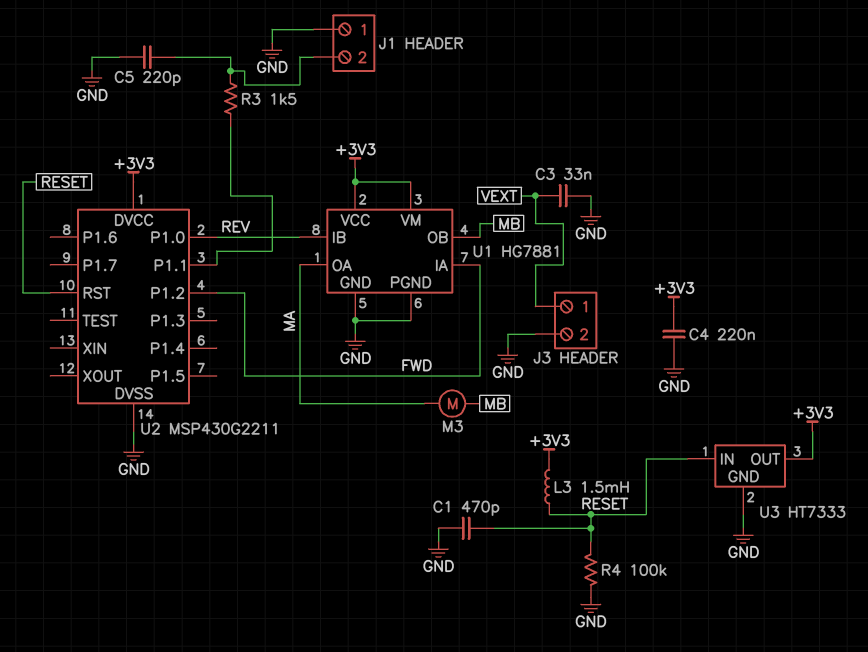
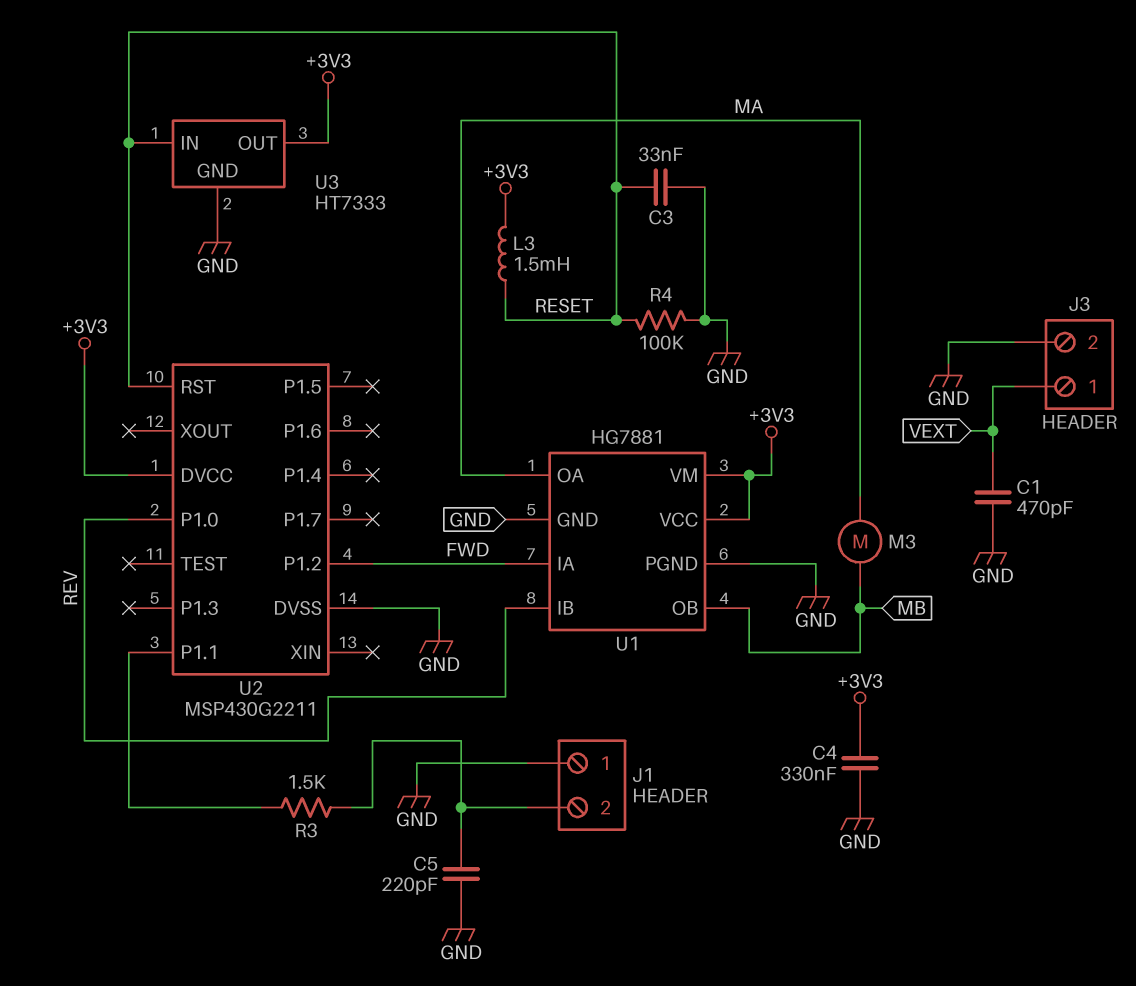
C1: 470pF (GND, RESET) -> 470pF (GND, VEXT)
C3: 33nF (GND, VEXT) -> 33nF (GND, RESET)
C4: 220nF (+3V3, GND) -> 330nF (+3V3, GND)

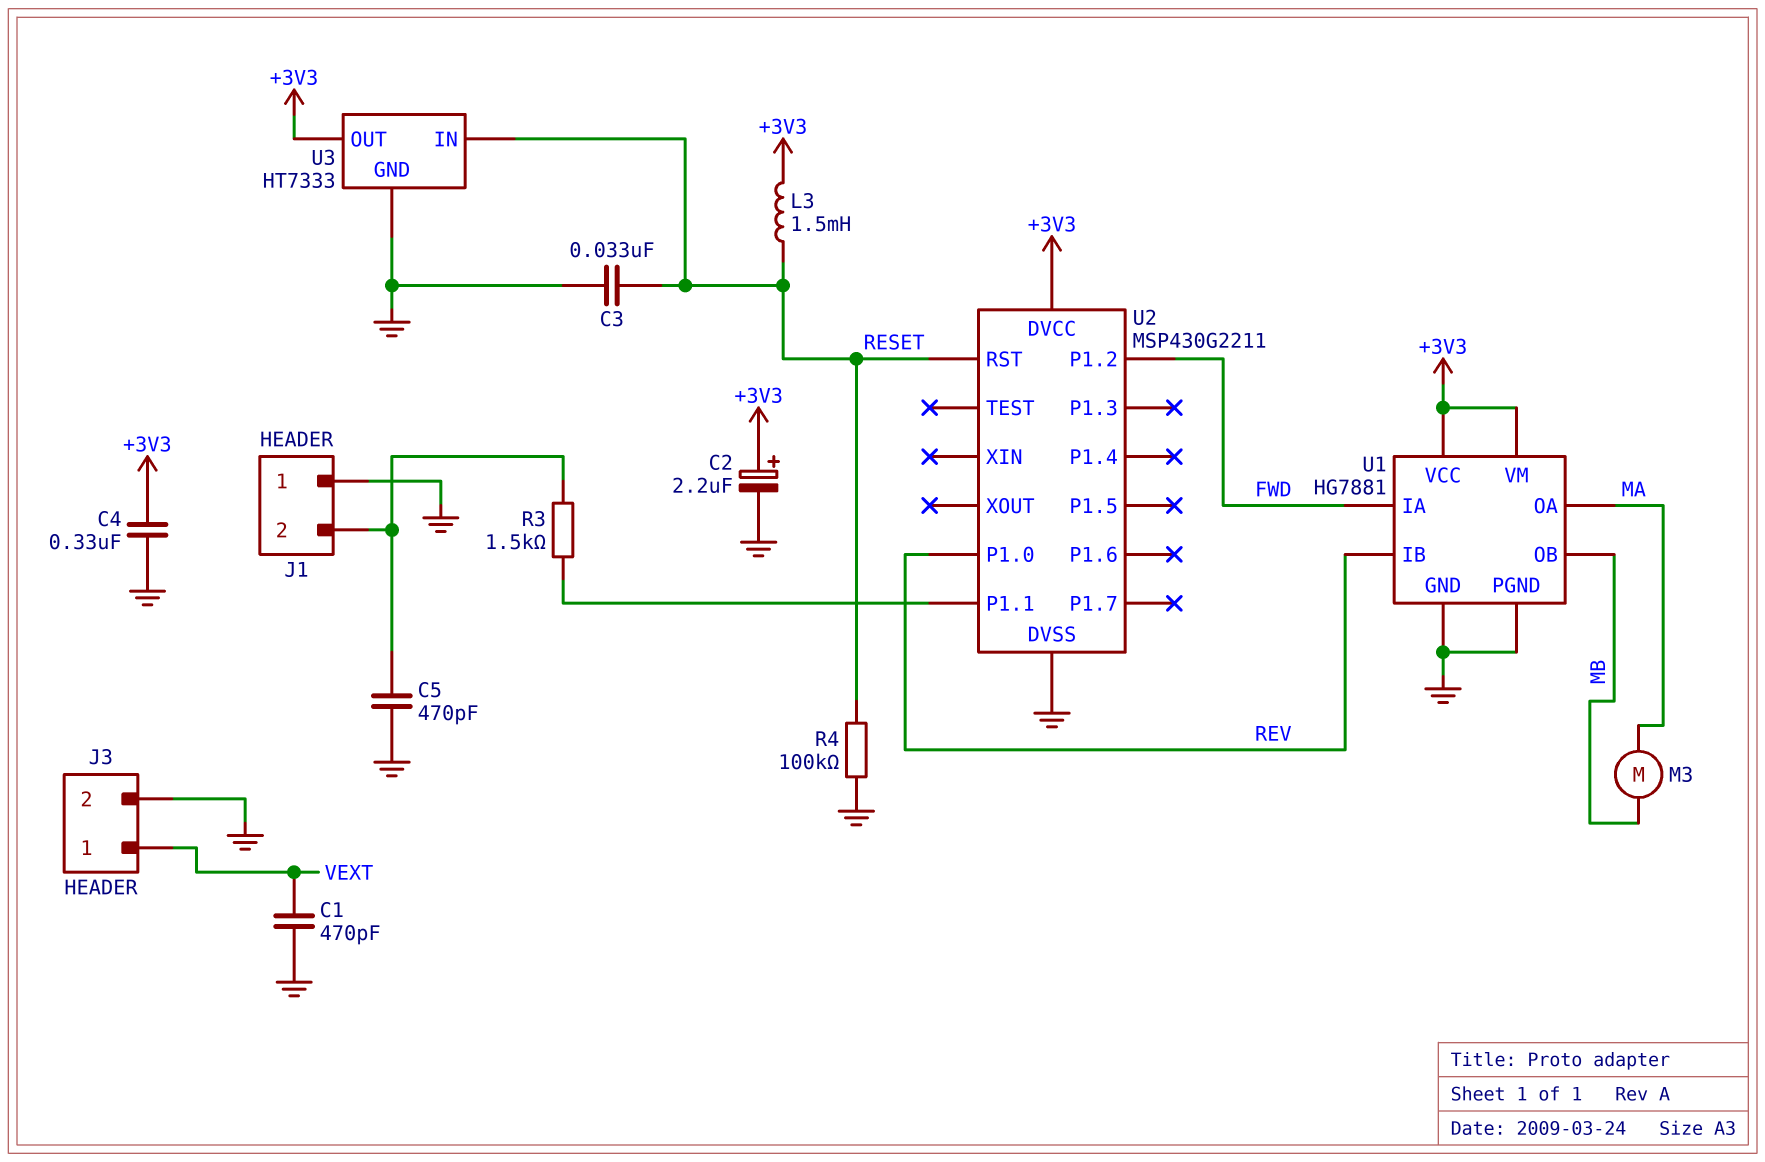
C2: none -> 2.2uF (plus +3V3, minus GND)
C5: 220pF (GND, J1/2) -> 470pF (GND, J1/2)

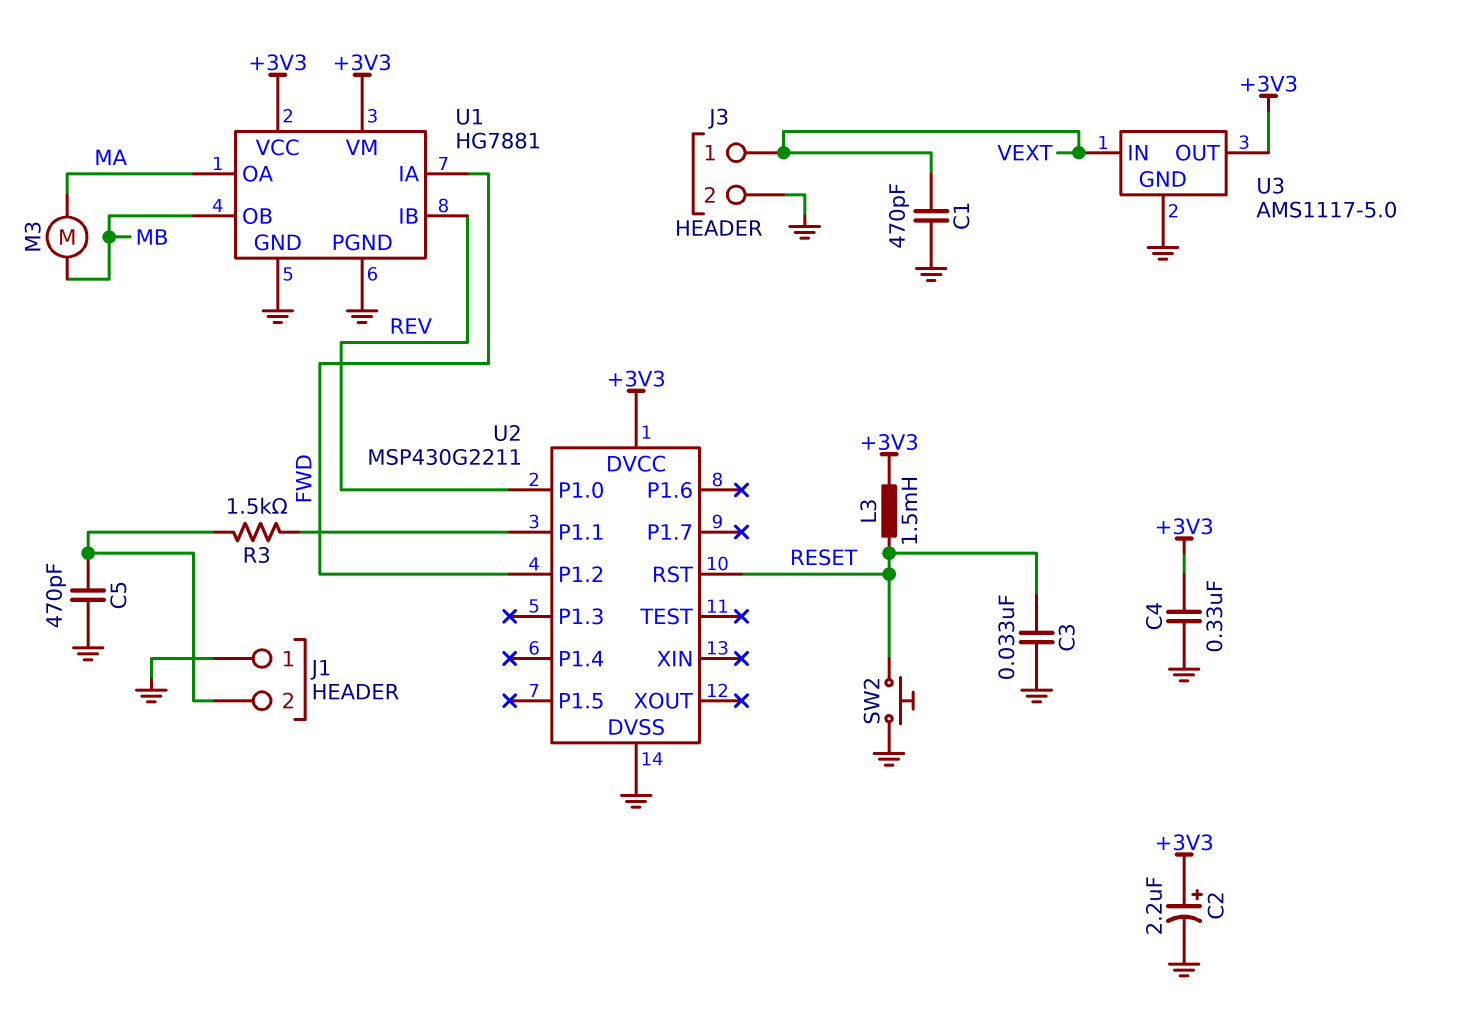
R4: 100k (GND, RESET) -> none
SW2: none -> button (GND, RESET)
U3: HT7333 -> AMS1117-5.0
U3 pin IN: RESET -> VEXT

